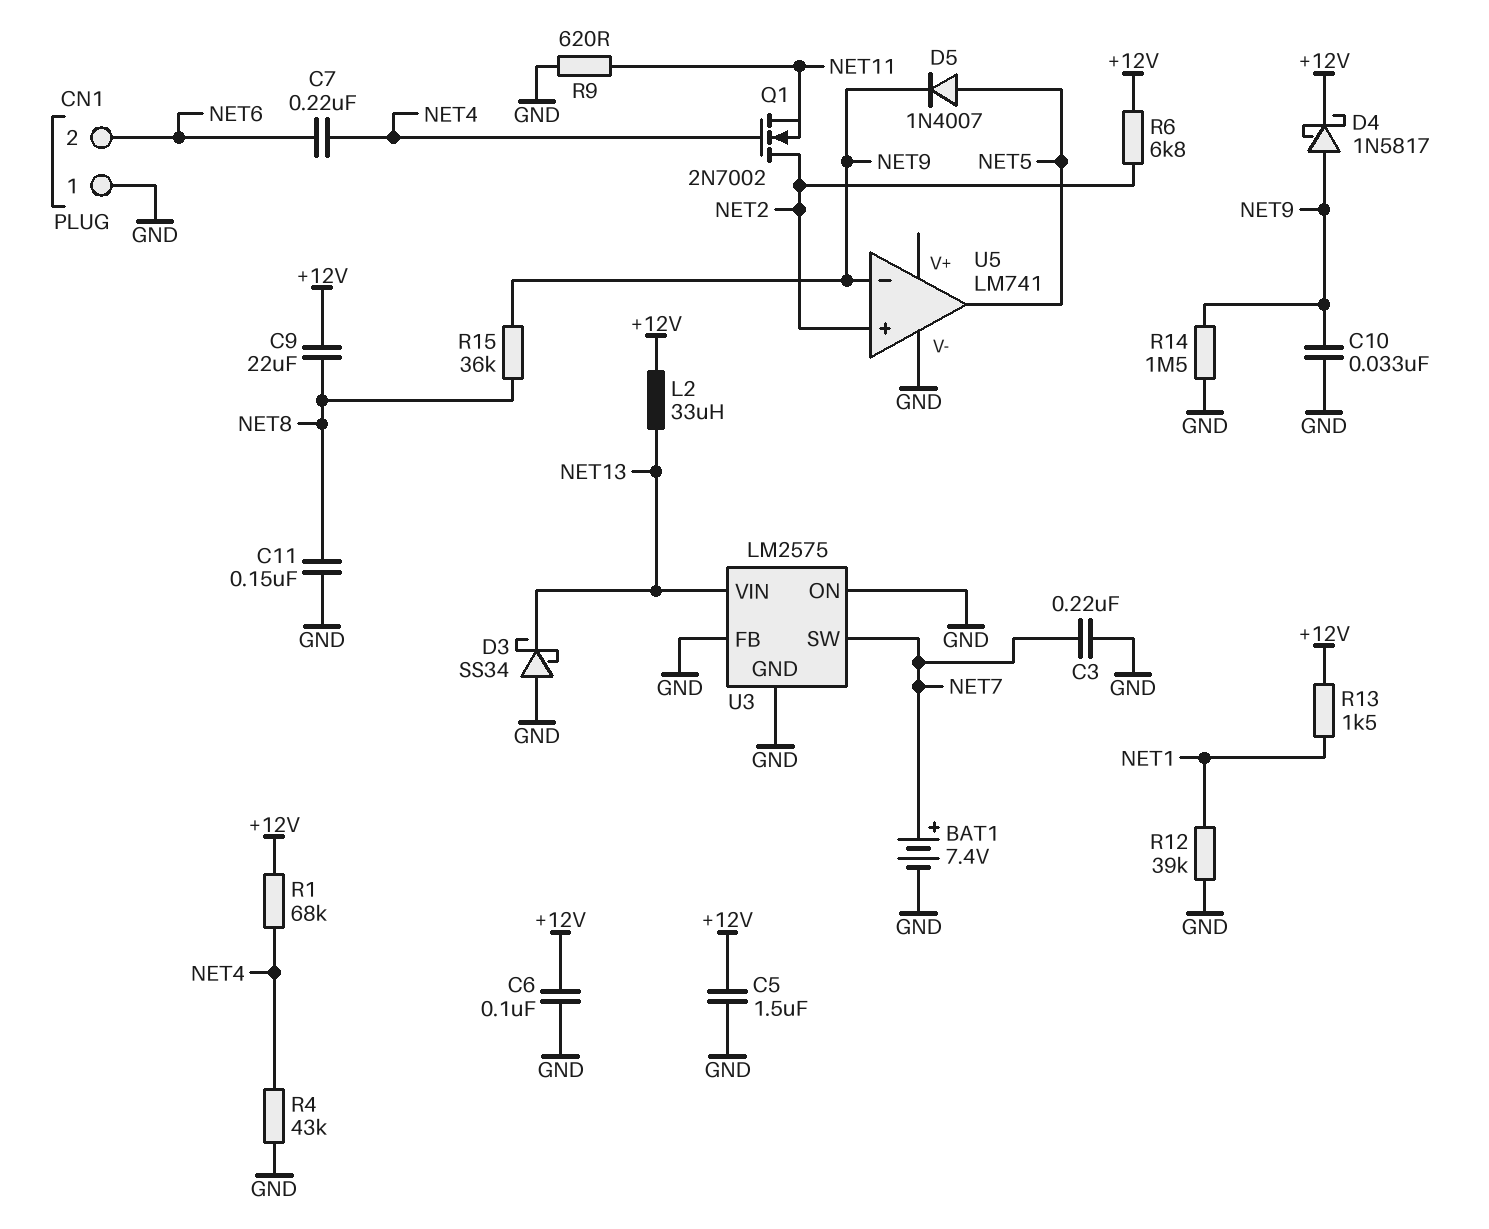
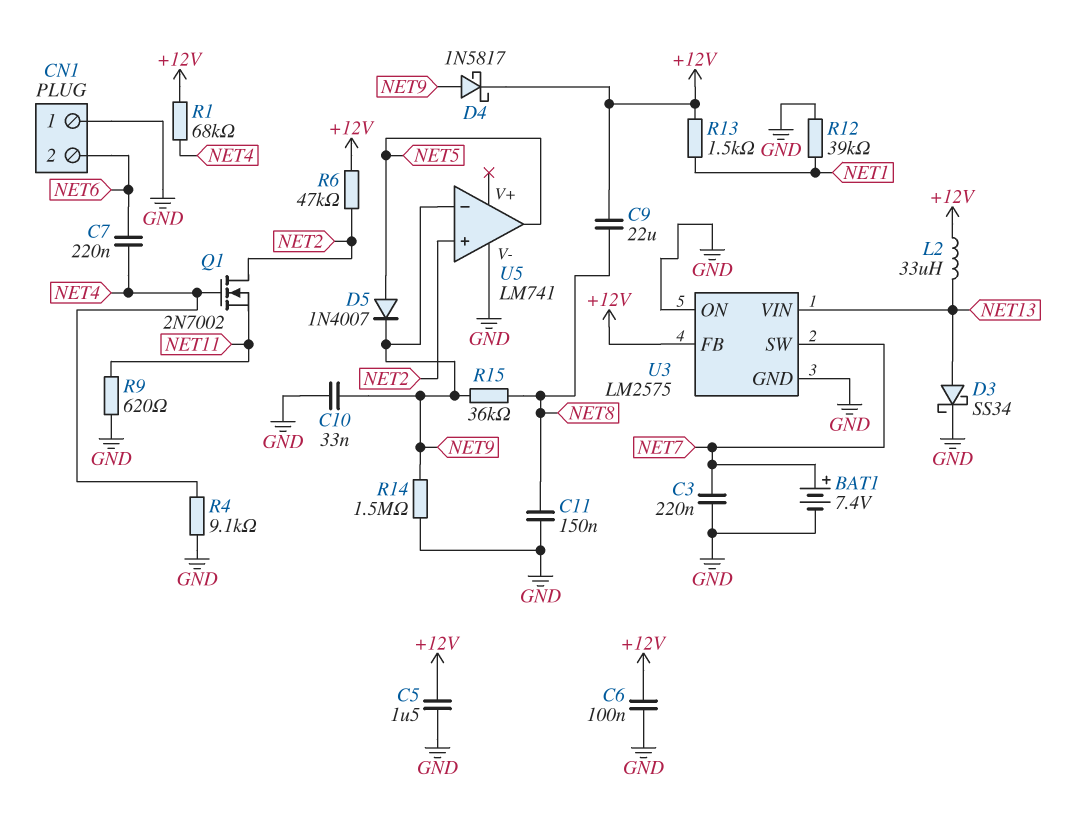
D3: schottky SS34 (A GND, K NET13) -> schottky SS34 (A NET13, K GND)
R4: 43k (GND, NET4) -> 9.1k (GND, NET4)
R6: 6.8k (+12V, NET2) -> 47k (+12V, NET2)
U3 pin FB: GND -> +12V

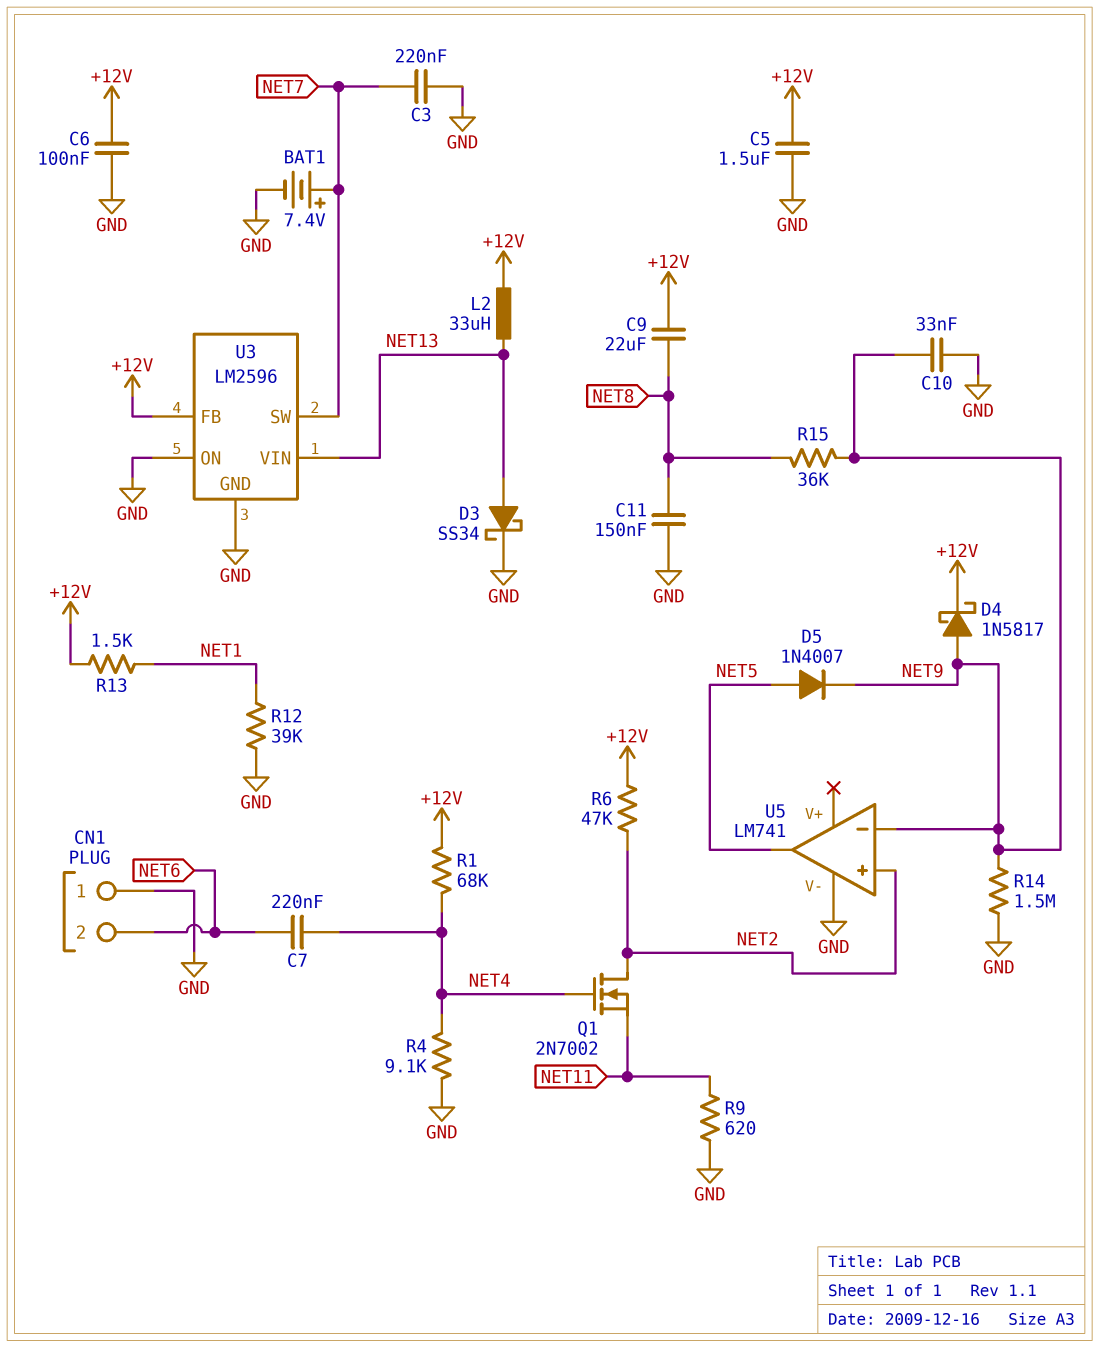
U3: LM2575 -> LM2596

